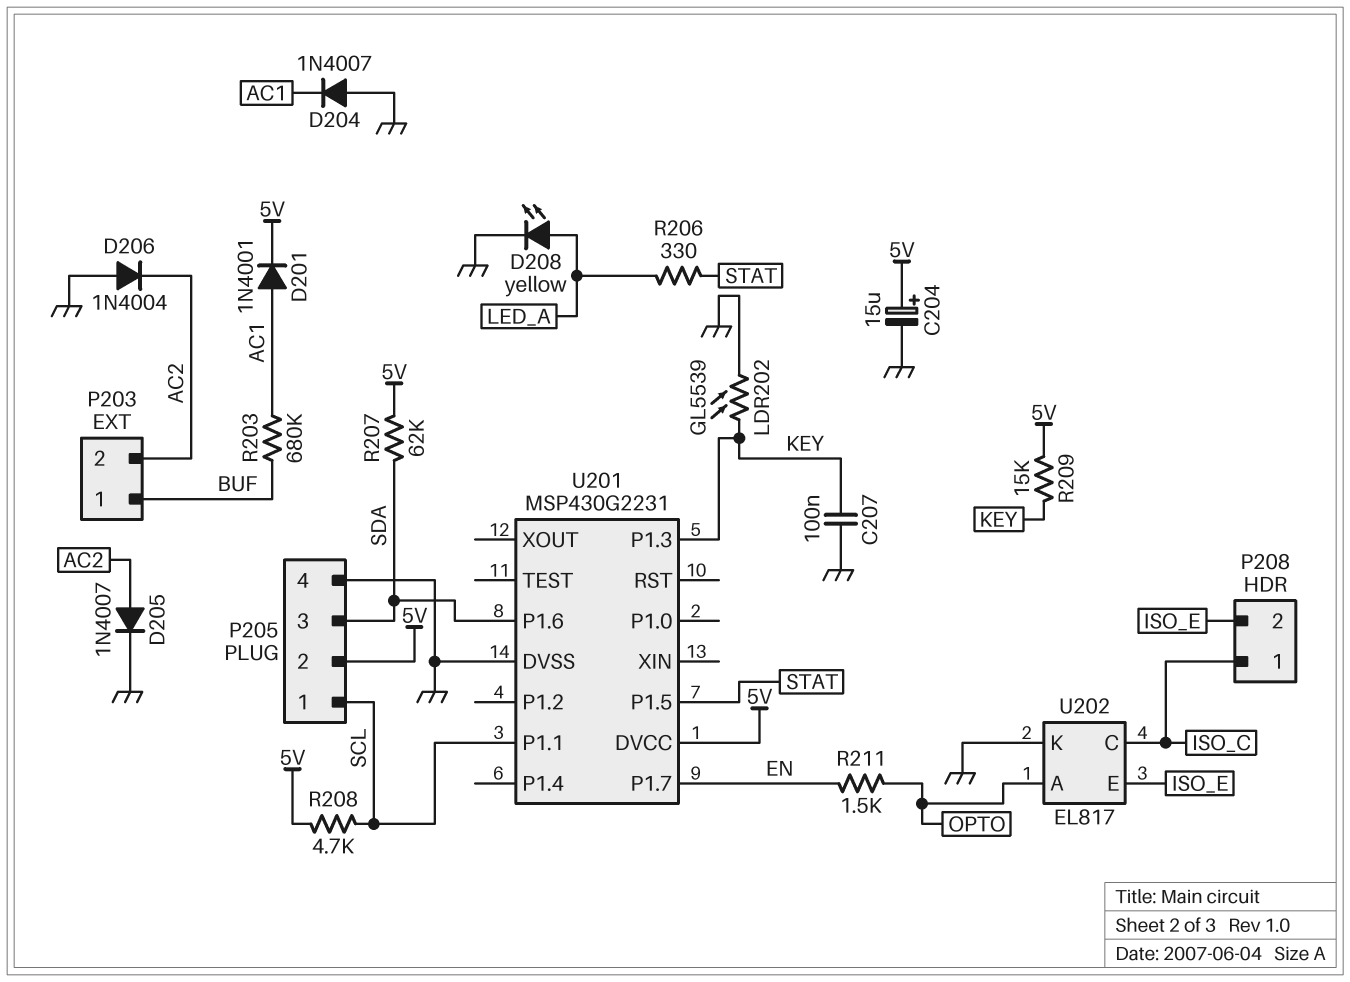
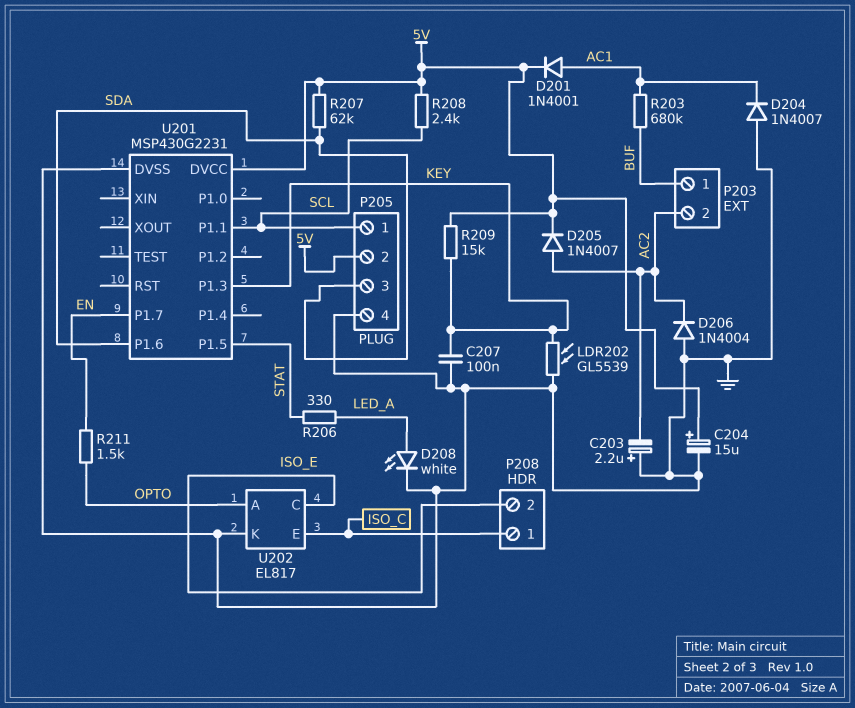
C203: none -> 2.2uF (plus GND, minus AC2)
D205: diode 1N4007 (A AC2, K GND) -> diode 1N4007 (A AC2, K 5V)
D208: LED yellow (A LED_A, K GND) -> LED white (A LED_A, K GND)
R208: 4.7k (5V, SCL) -> 2.4k (5V, SCL)
U202 pin C: ISO_C -> ISO_E
U202 pin E: ISO_E -> ISO_C

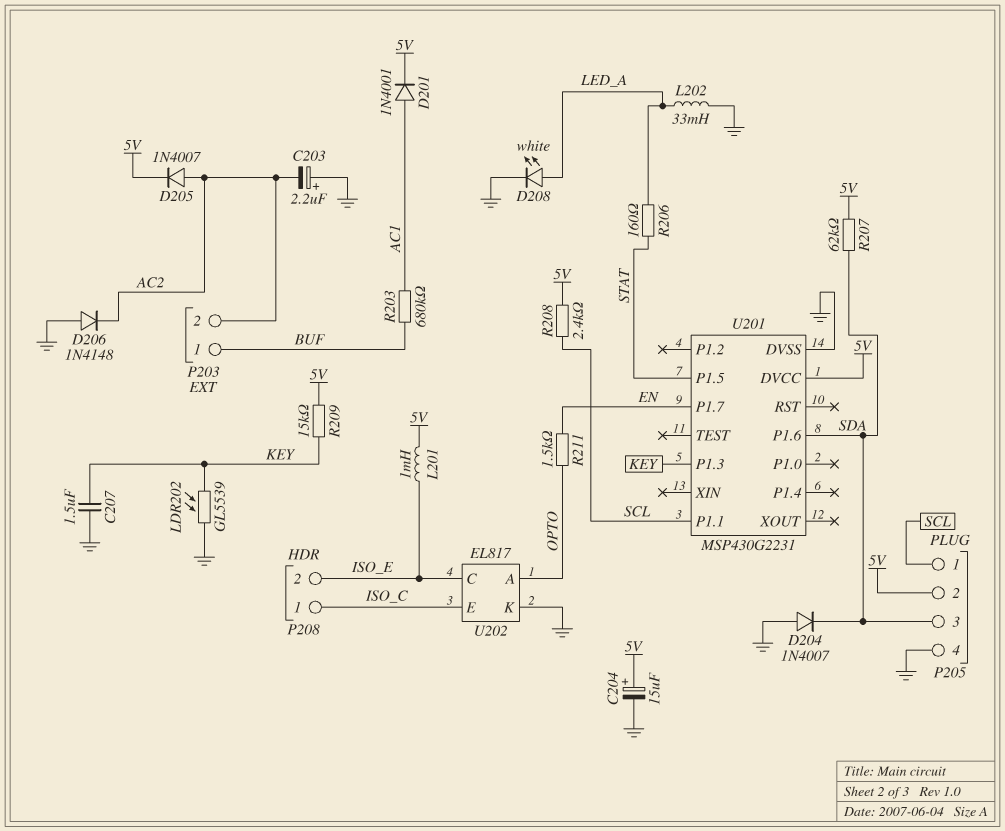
C207: 100nF (GND, KEY) -> 1.5uF (GND, KEY)
D204: diode 1N4007 (A GND, K AC1) -> diode 1N4007 (A GND, K SDA)
D206: diode 1N4004 (A GND, K AC2) -> diode 1N4148 (A GND, K AC2)
L201: none -> 1mH (5V, ISO_E)
L202: none -> 33mH (GND, LED_A)
R206: 330 (LED_A, STAT) -> 160 (LED_A, STAT)

